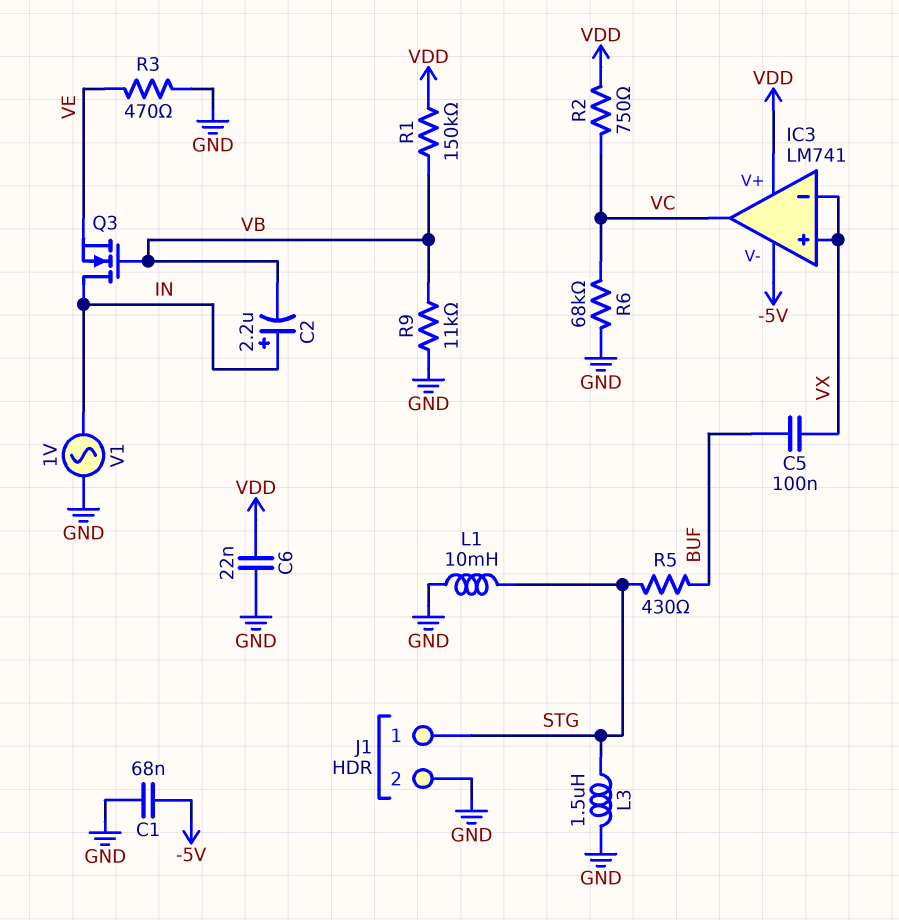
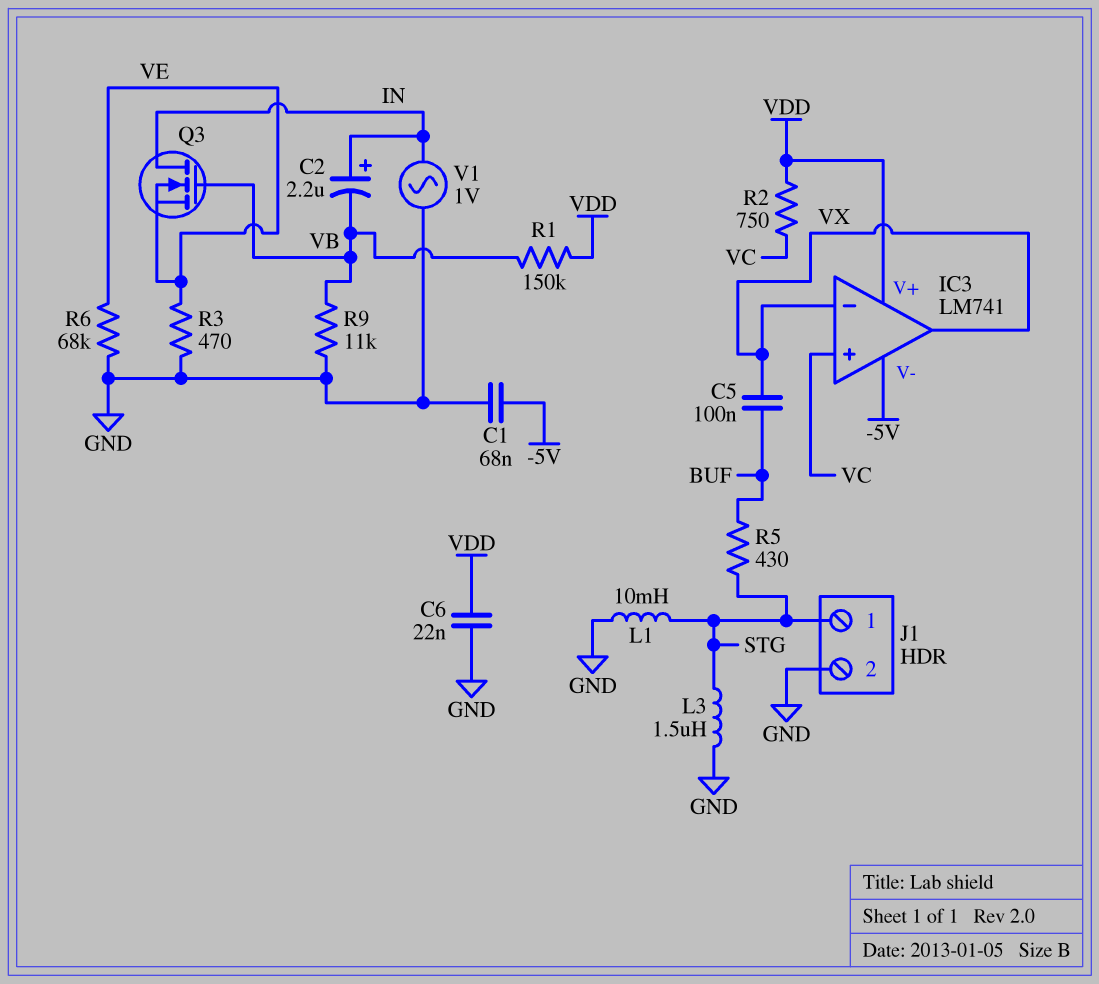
IC3 pin in+: VX -> VC
IC3 pin out: VC -> VX
R6: 68k (GND, VC) -> 68k (GND, VE)

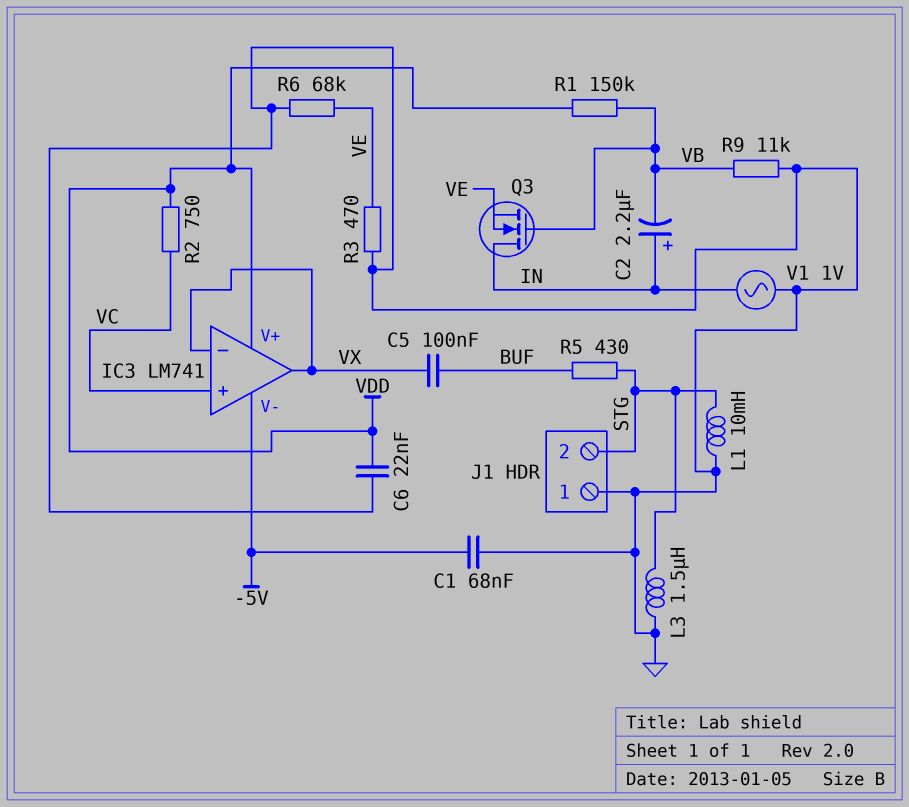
J1 pin 1: STG -> GND
J1 pin 2: GND -> STG

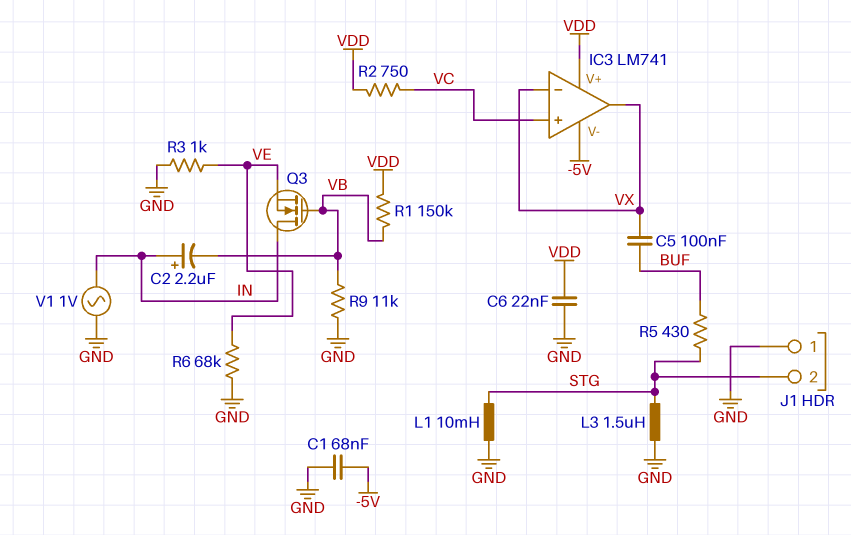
R3: 470 (GND, VE) -> 1k (GND, VE)

